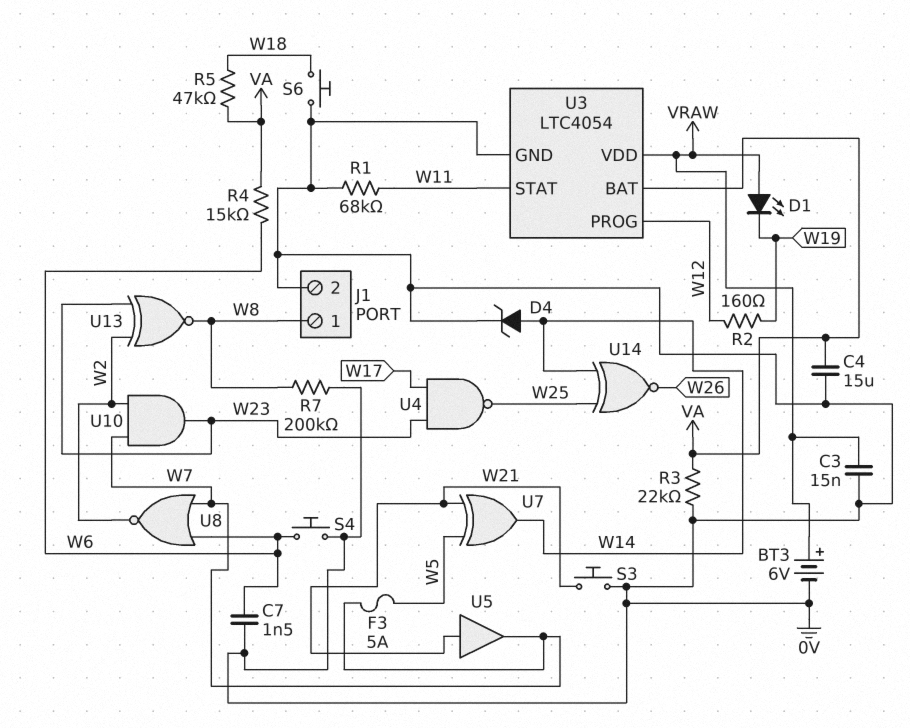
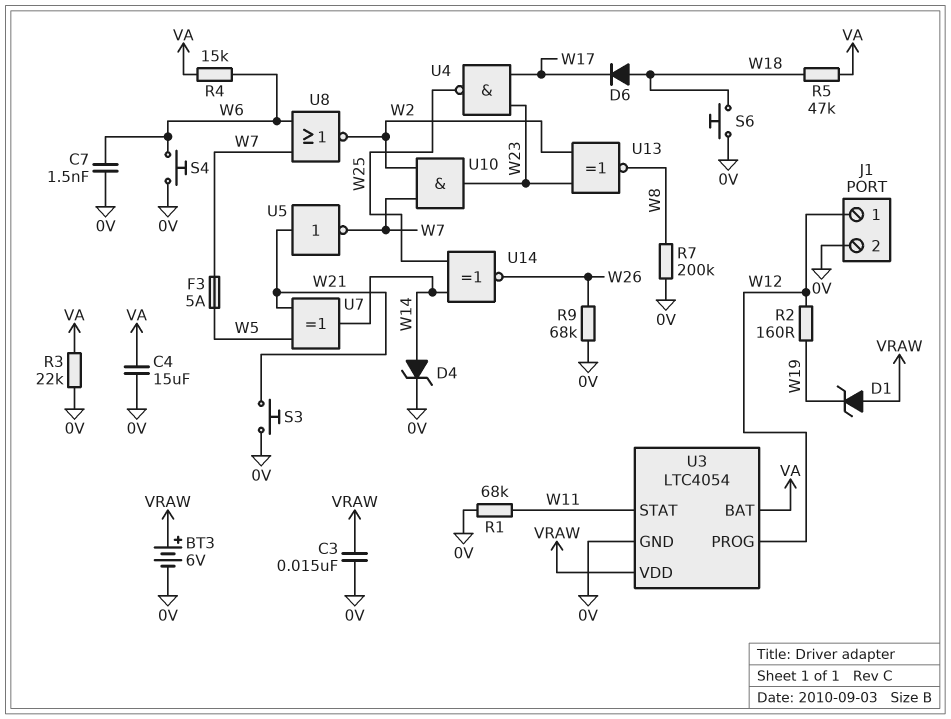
D1: LED (A VRAW, K W19) -> zener (A VRAW, K W19)
D6: none -> diode (A W18, K W17)
J1 pin 1: W8 -> W12
R9: none -> 68k (0V, W26)
U5: buffer (in W21, out W7) -> NOT (in W21, out W7)

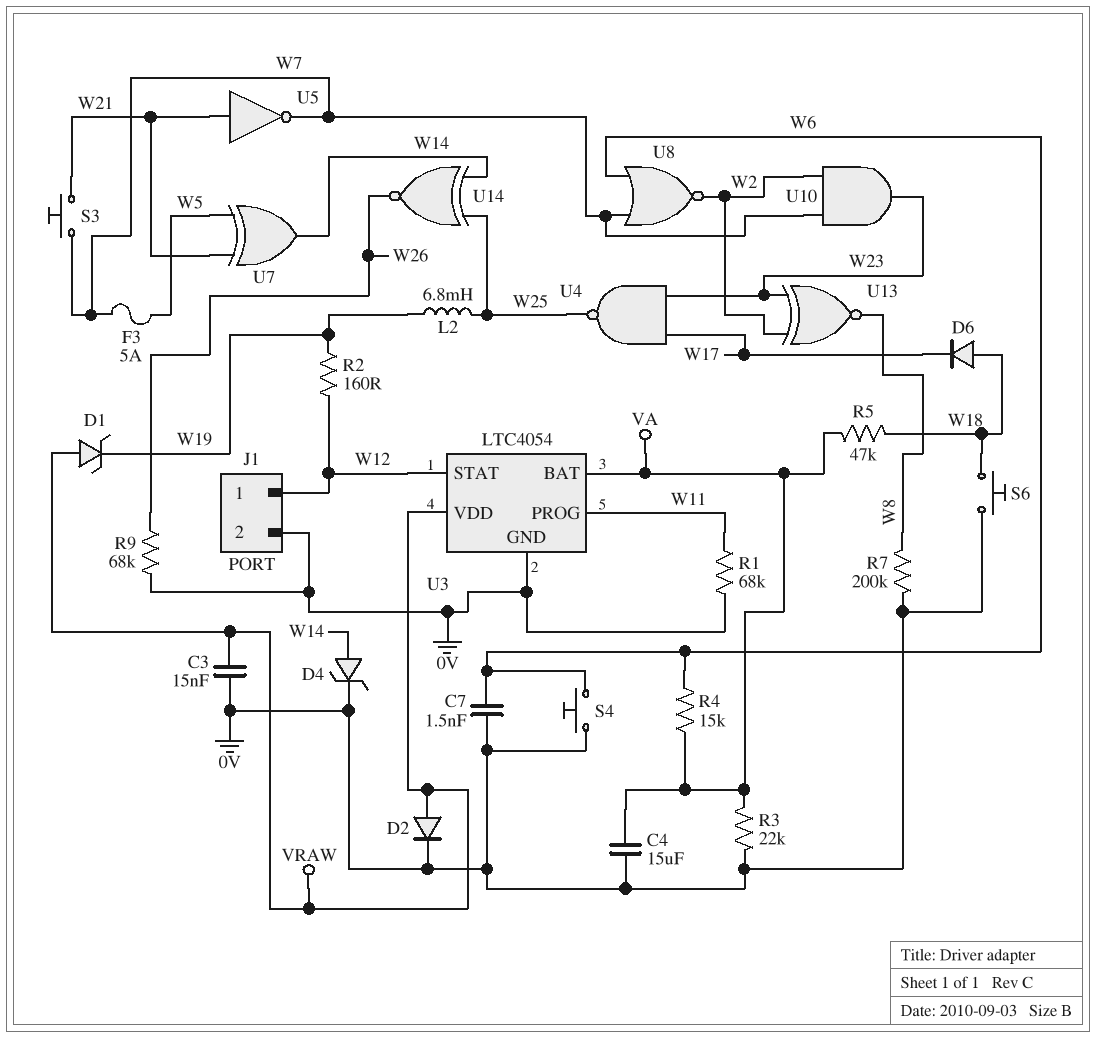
BT3: 6V (plus VRAW, minus 0V) -> none
D2: none -> diode (A VRAW, K 0V)
L2: none -> 6.8mH (W19, W25)
S3: button (0V, W21) -> button (W7, W21)
U3 pin PROG: W12 -> W11
U3 pin STAT: W11 -> W12

